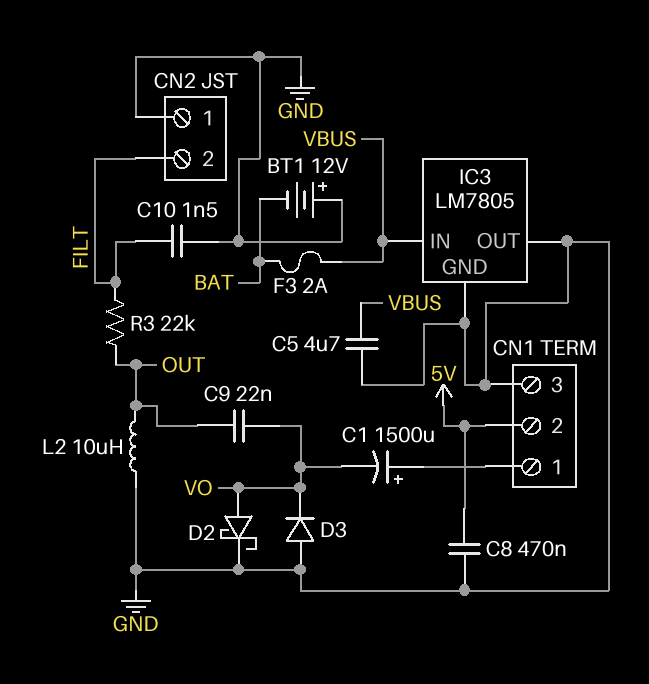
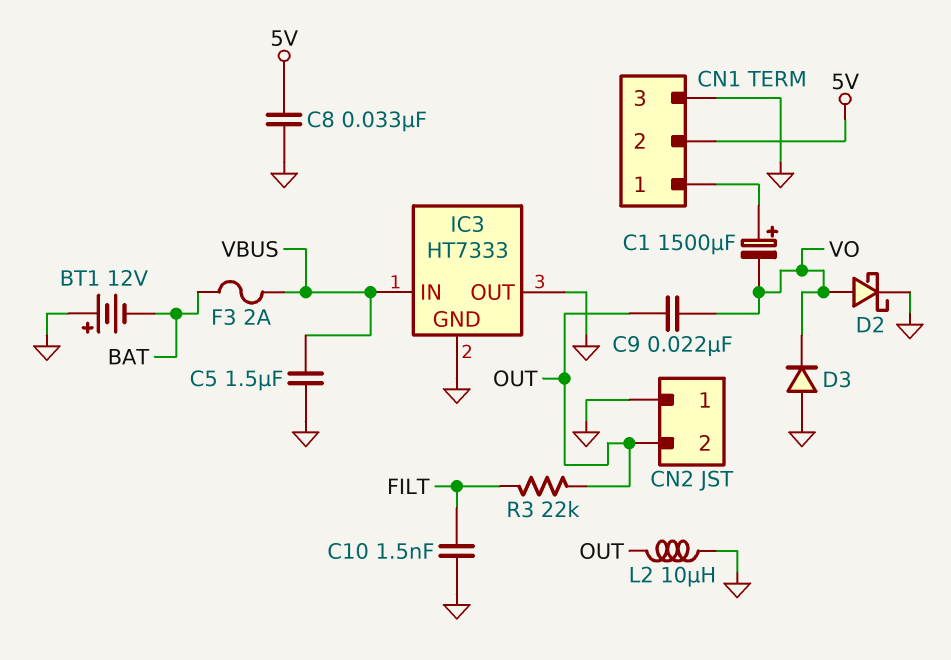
C5: 4.7uF (GND, VBUS) -> 1.5uF (GND, VBUS)
C8: 470nF (5V, GND) -> 33nF (5V, GND)
CN2 pin 2: FILT -> OUT
IC3: LM7805 -> HT7333

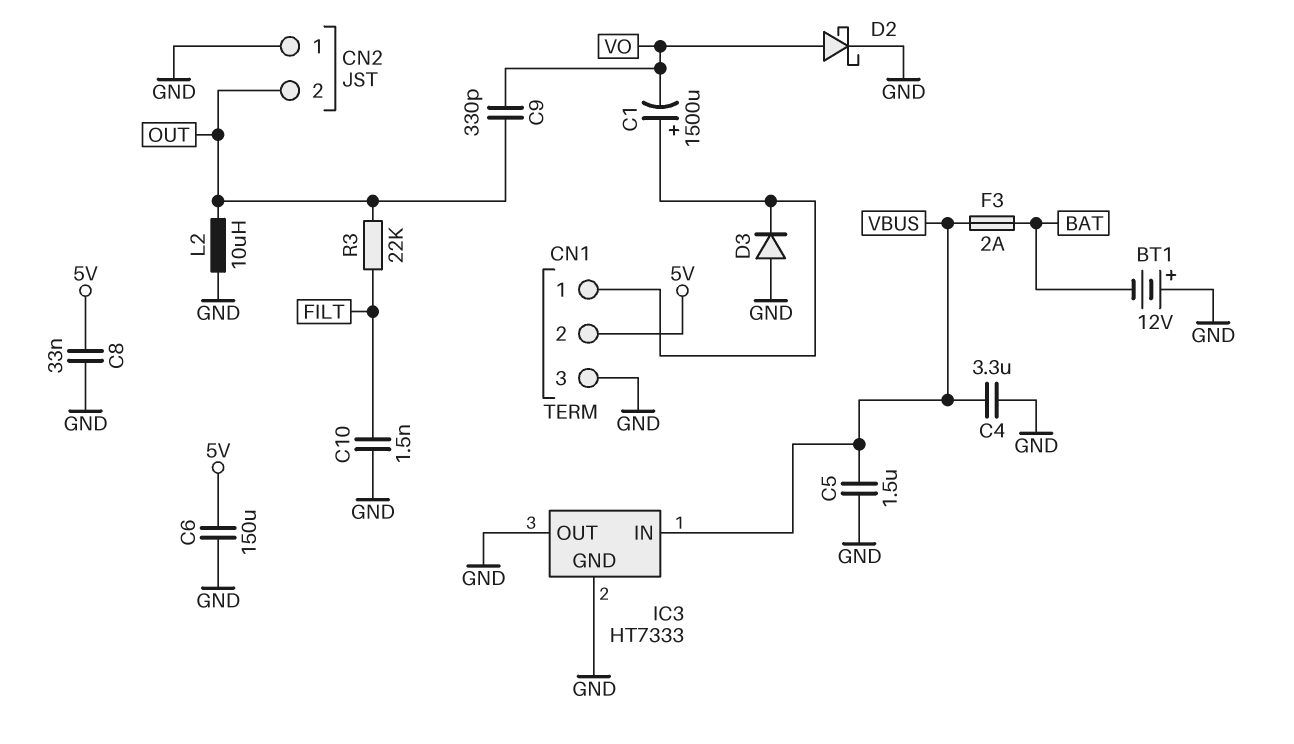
C4: none -> 3.3uF (GND, VBUS)
C6: none -> 150uF (5V, GND)
C9: 22nF (OUT, VO) -> 330pF (OUT, VO)
D3: diode (A GND, K VO) -> diode (A GND, K CN1/1)

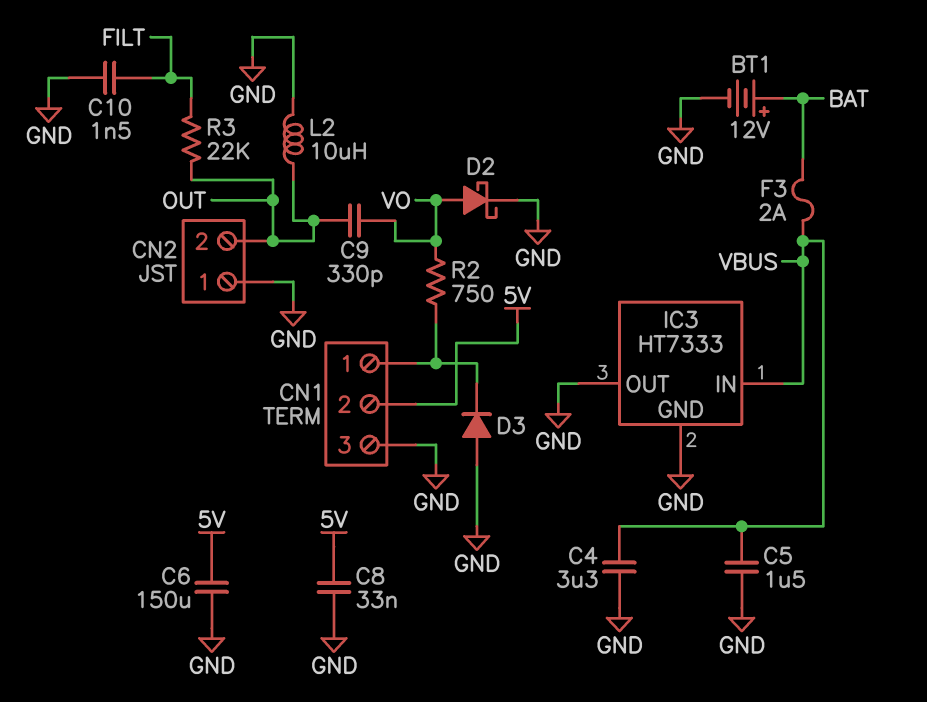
BT1: 12V (plus GND, minus BAT) -> 12V (plus BAT, minus GND)
C1: 1500uF (plus CN1/1, minus VO) -> none
R2: none -> 750 (CN1/1, VO)

